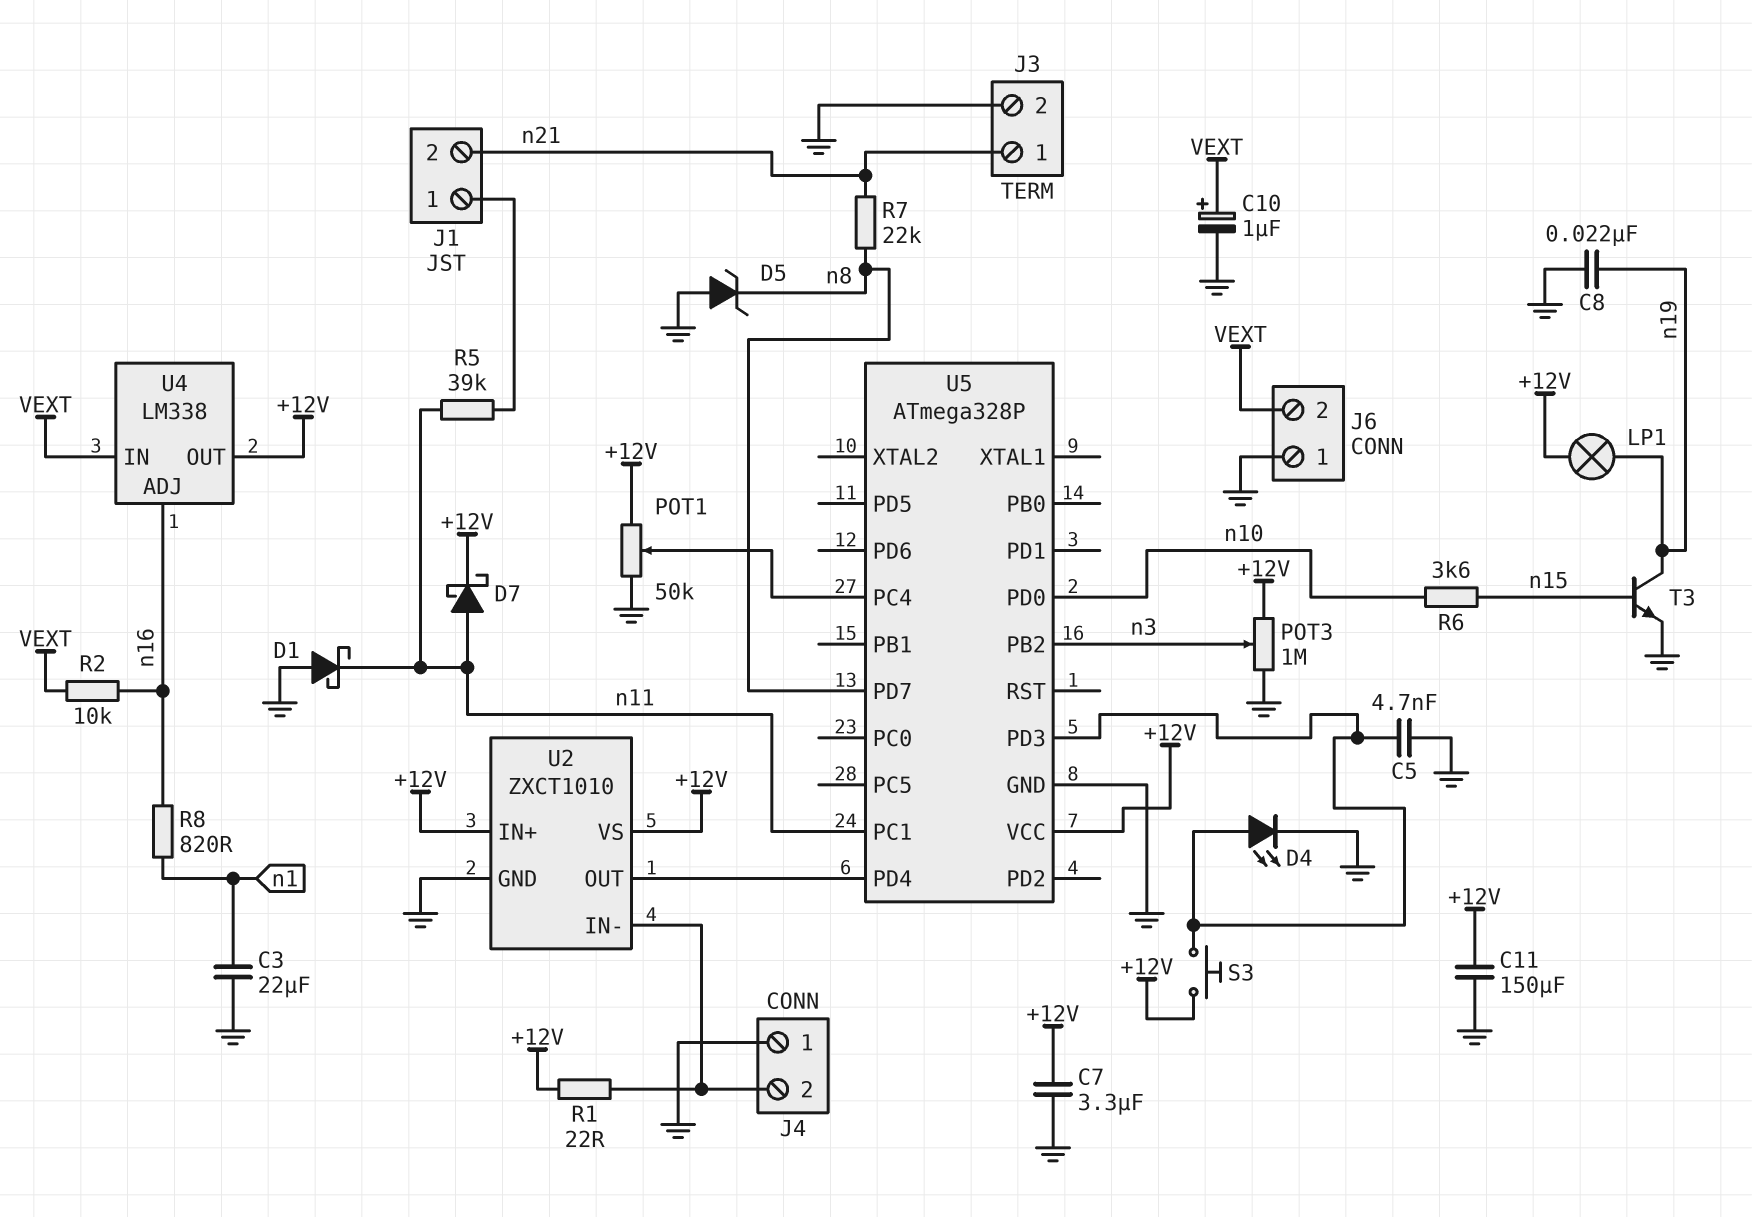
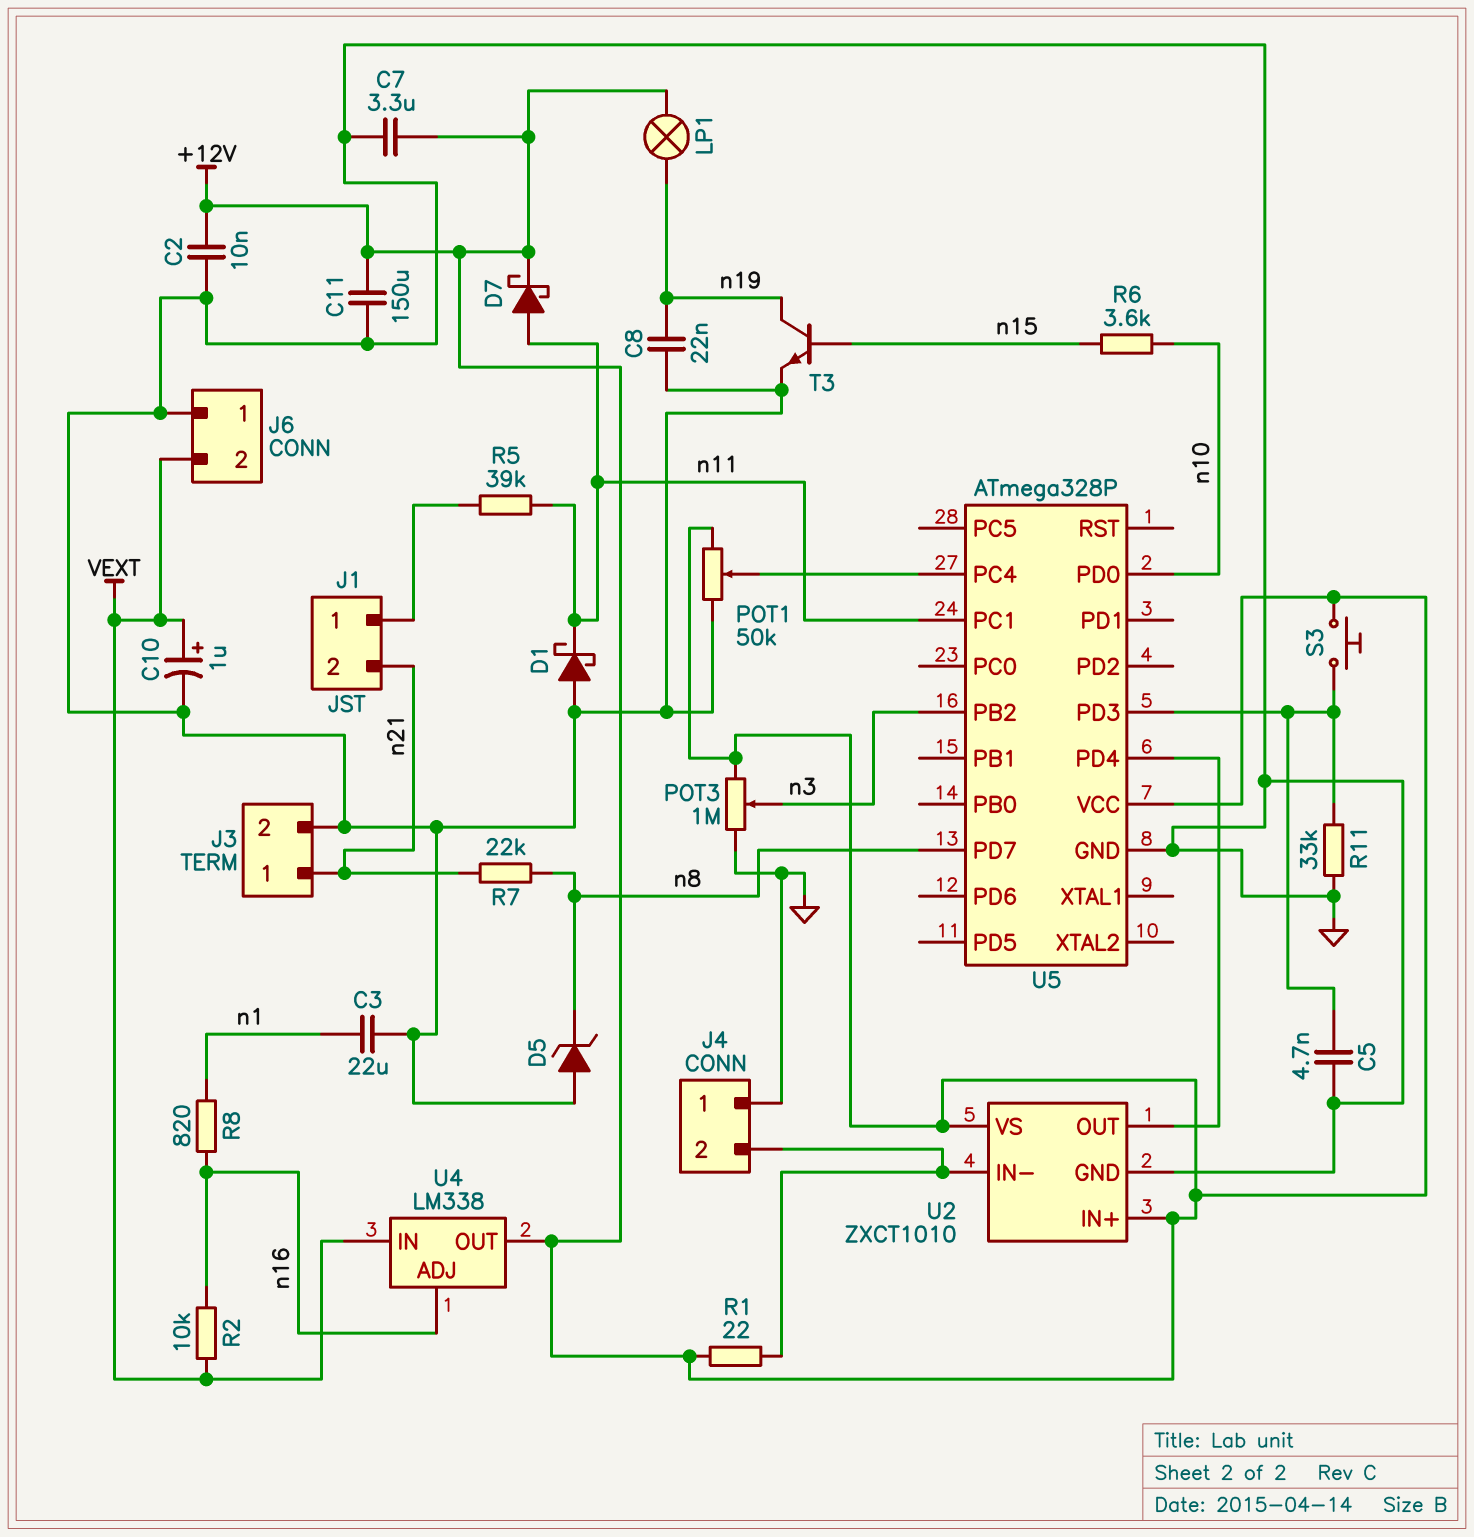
C2: none -> 10nF (+12V, GND)
D4: LED (A U5/PD3, K GND) -> none
R11: none -> 33k (GND, U5/PD3)

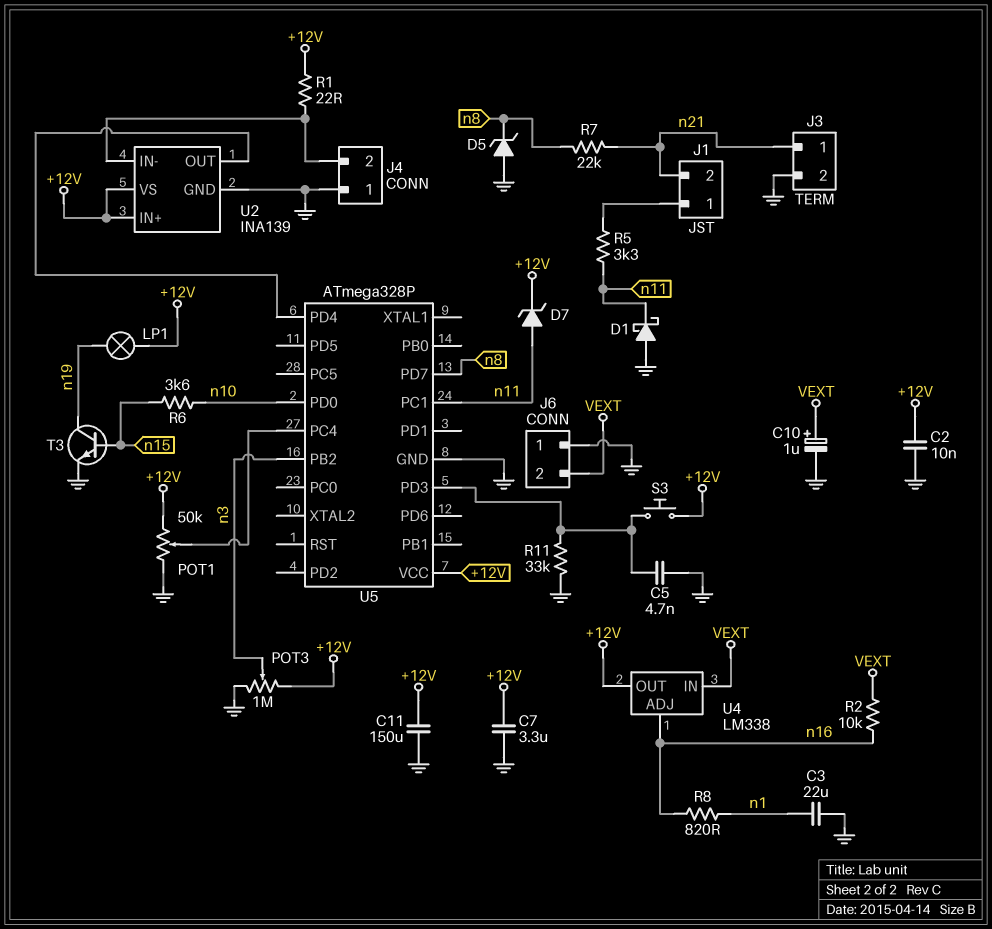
C8: 22nF (GND, n19) -> none
D7: schottky (A n11, K +12V) -> zener (A n11, K +12V)
R5: 39k (J1/1, n11) -> 3.3k (J1/1, n11)
U2: ZXCT1010 -> INA139

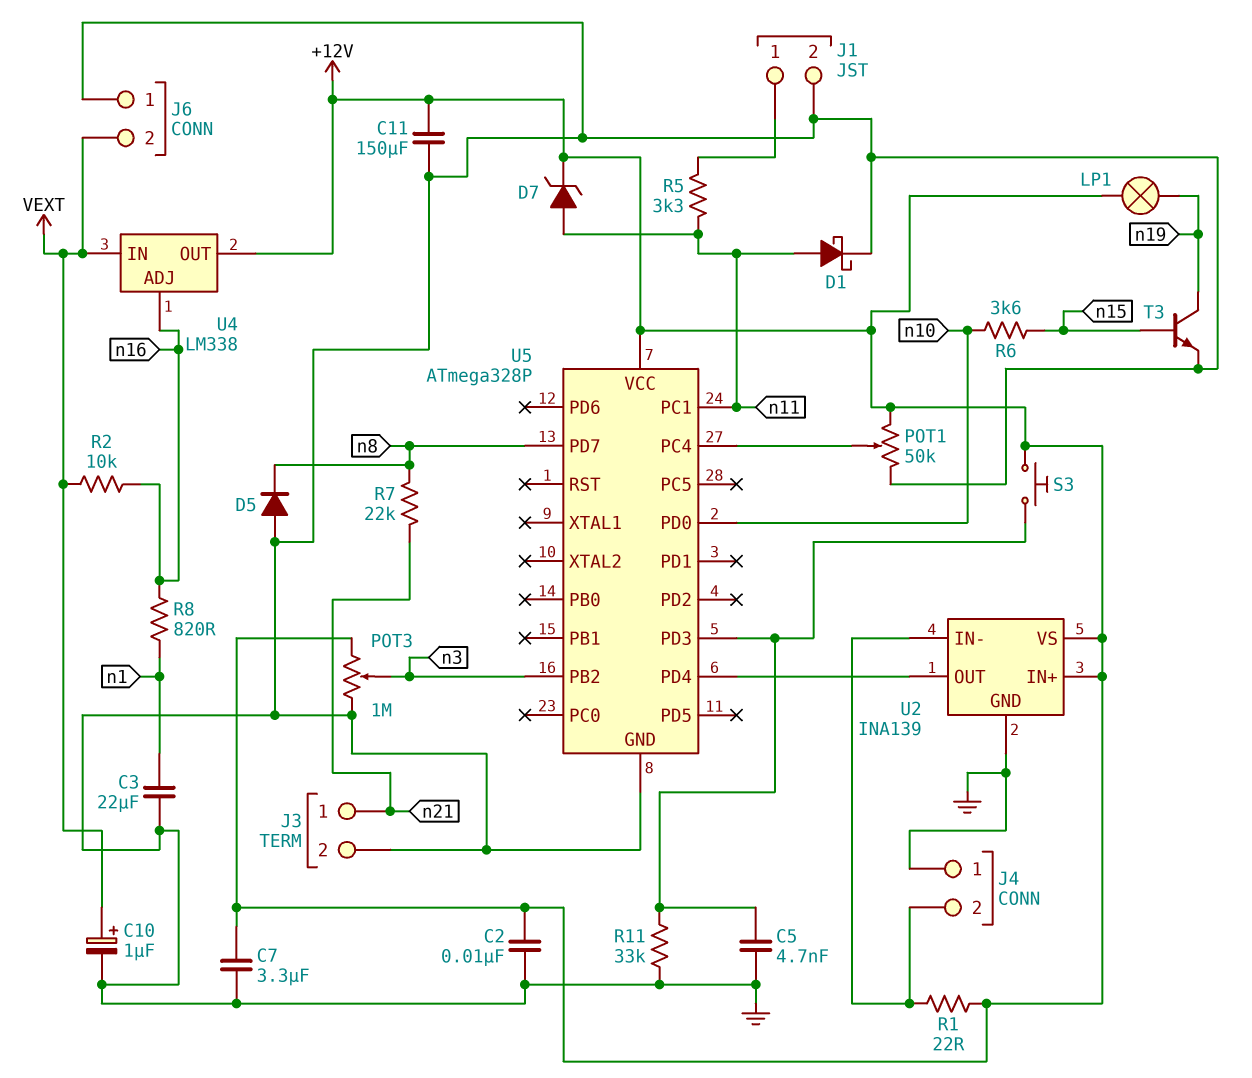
D1: schottky (A GND, K n11) -> schottky (A n11, K GND)
D5: zener (A GND, K n8) -> diode (A GND, K n8)
J1 pin 2: n21 -> GND

